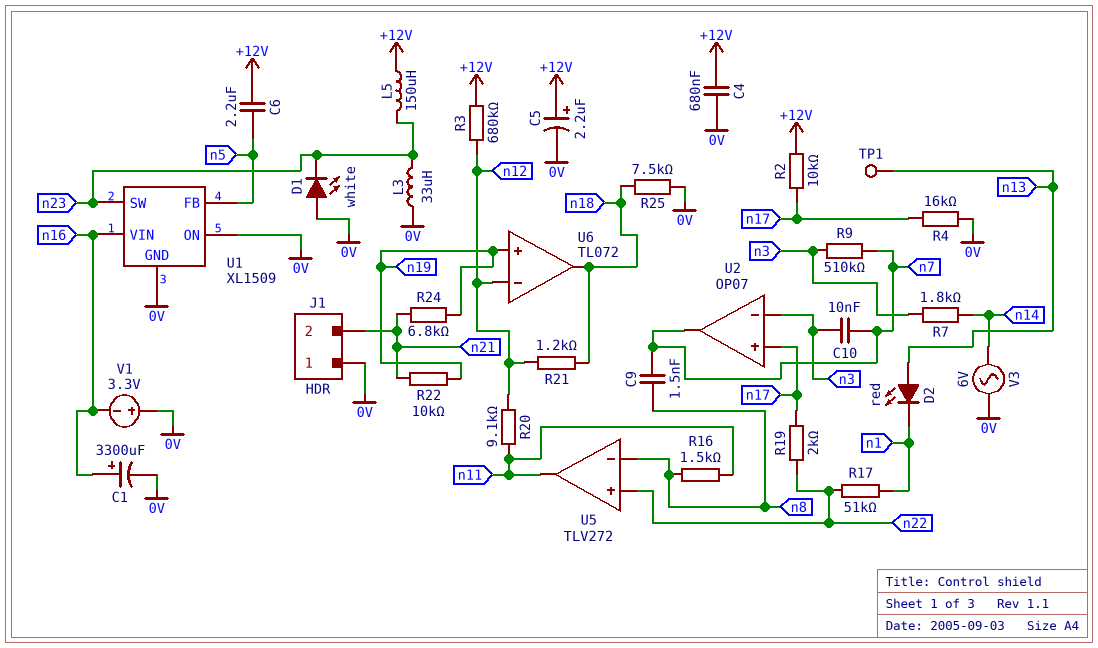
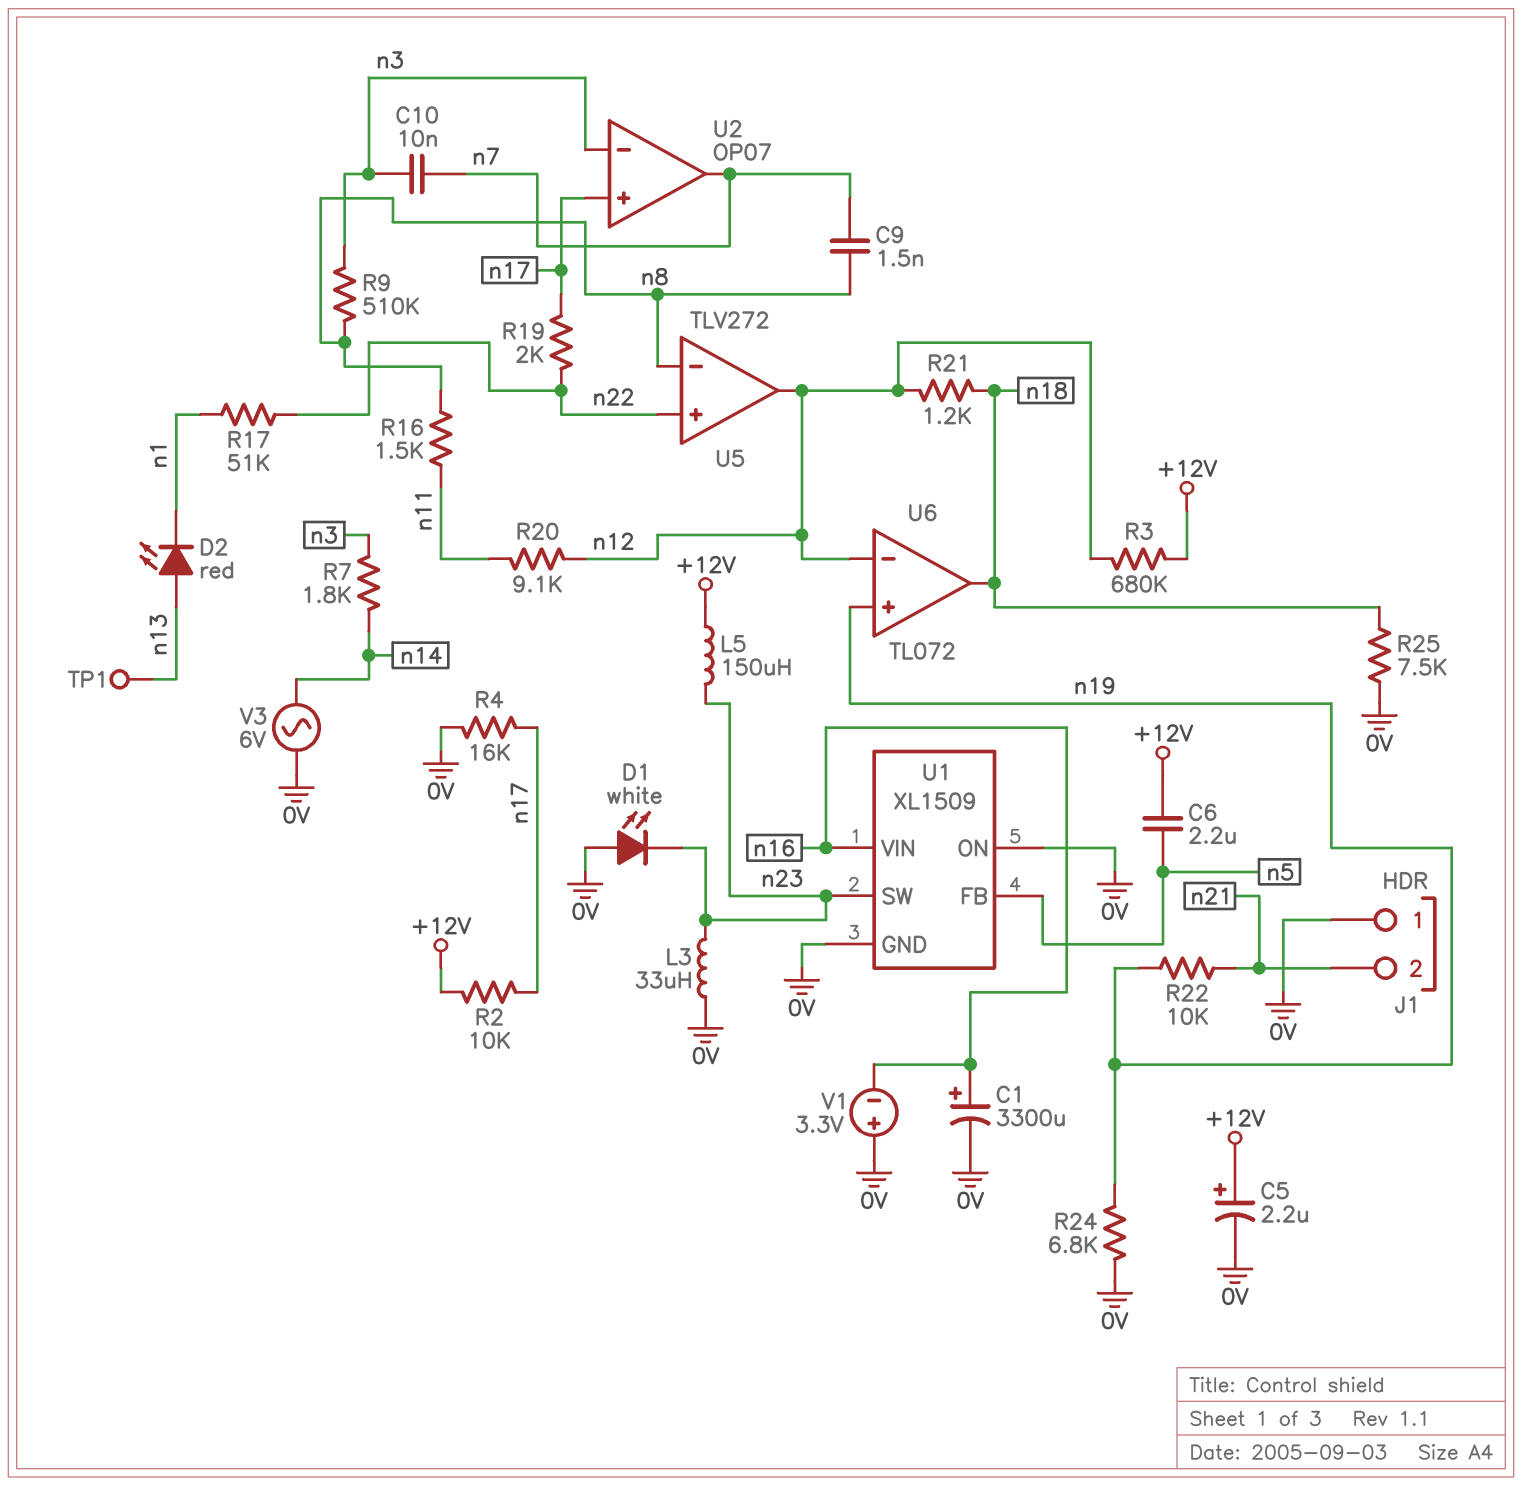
C4: 680nF (+12V, 0V) -> none
R9: 510k (n3, n7) -> 510k (n3, n8)
R24: 6.8k (n19, n21) -> 6.8k (0V, n19)
U5 pin out: n11 -> n12

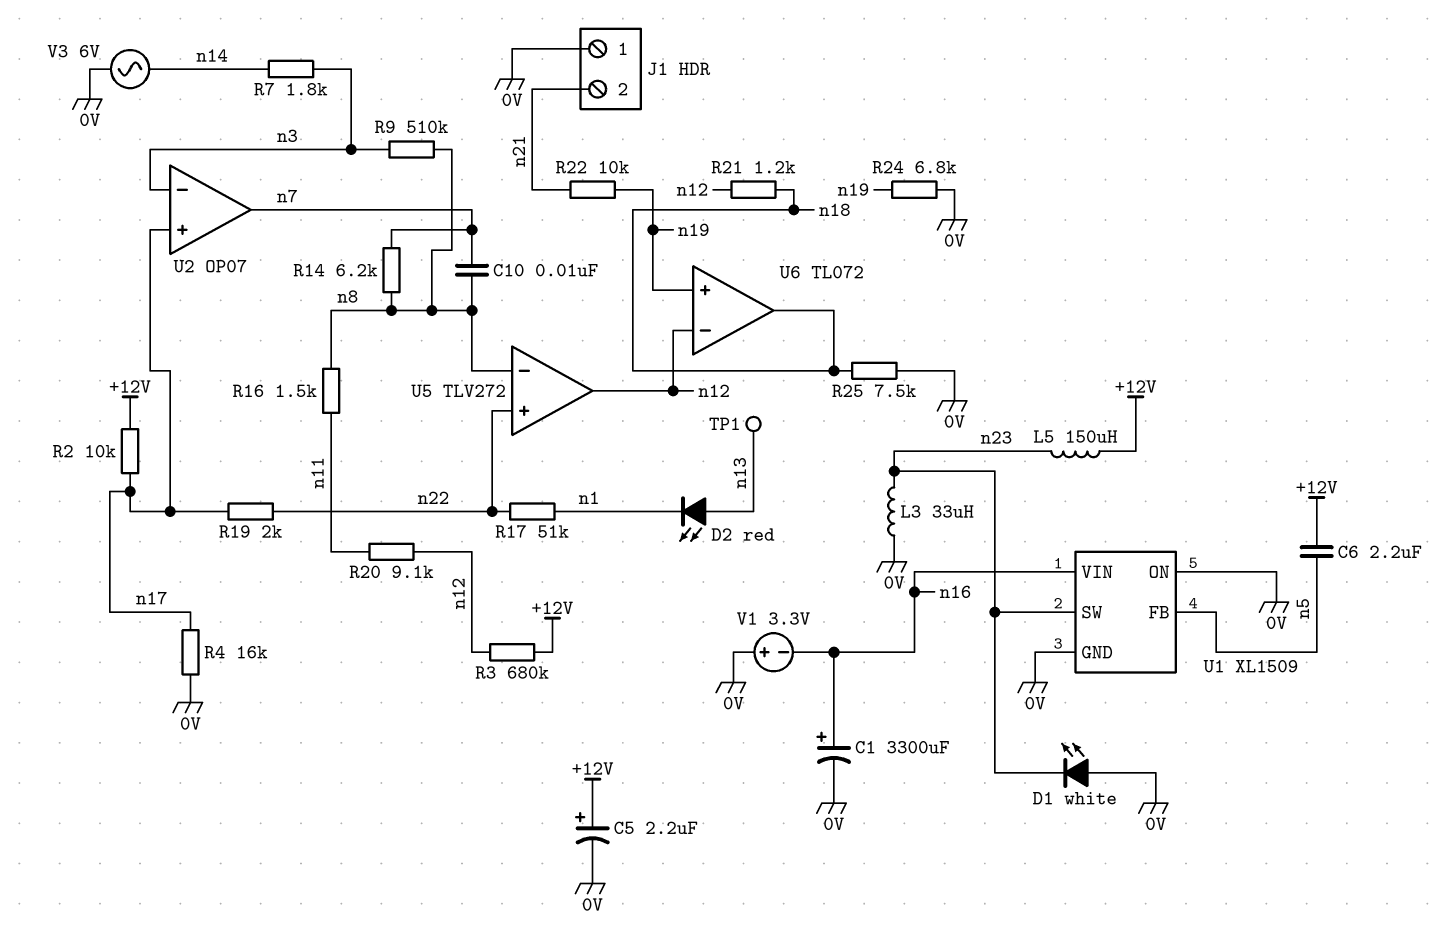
C9: 1.5nF (n7, n8) -> none
C10: 10nF (n3, n7) -> 10nF (n7, n8)
R14: none -> 6.2k (n7, n8)

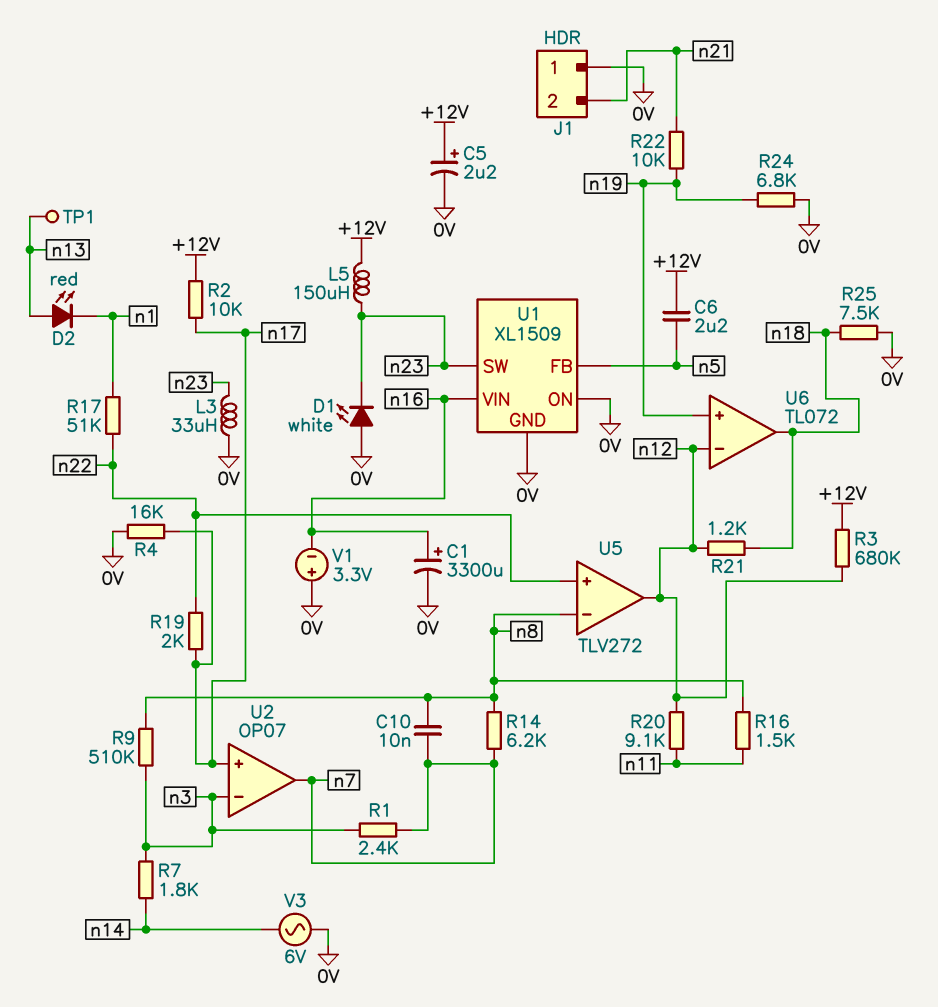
R1: none -> 2.4k (n3, n7)

